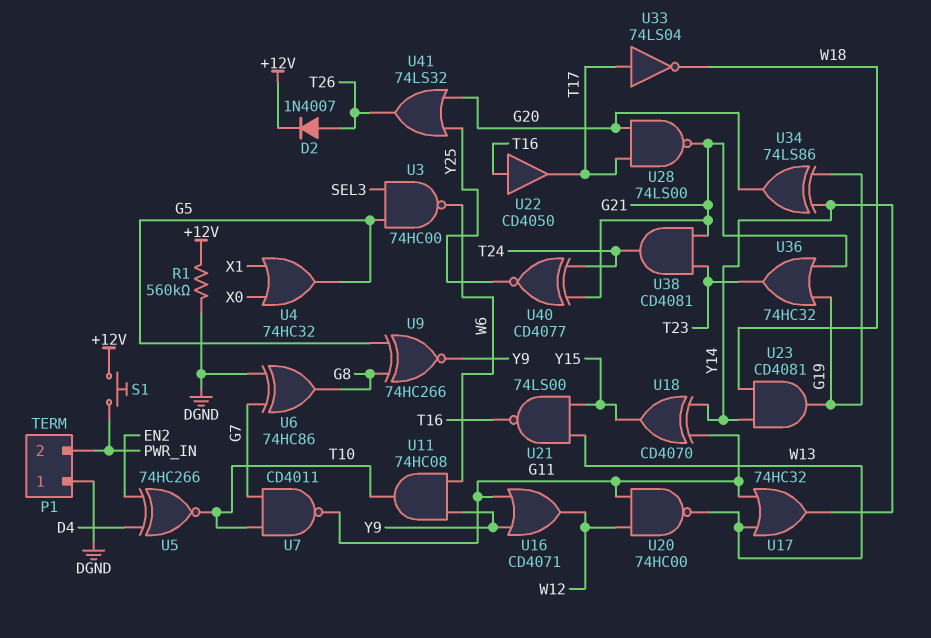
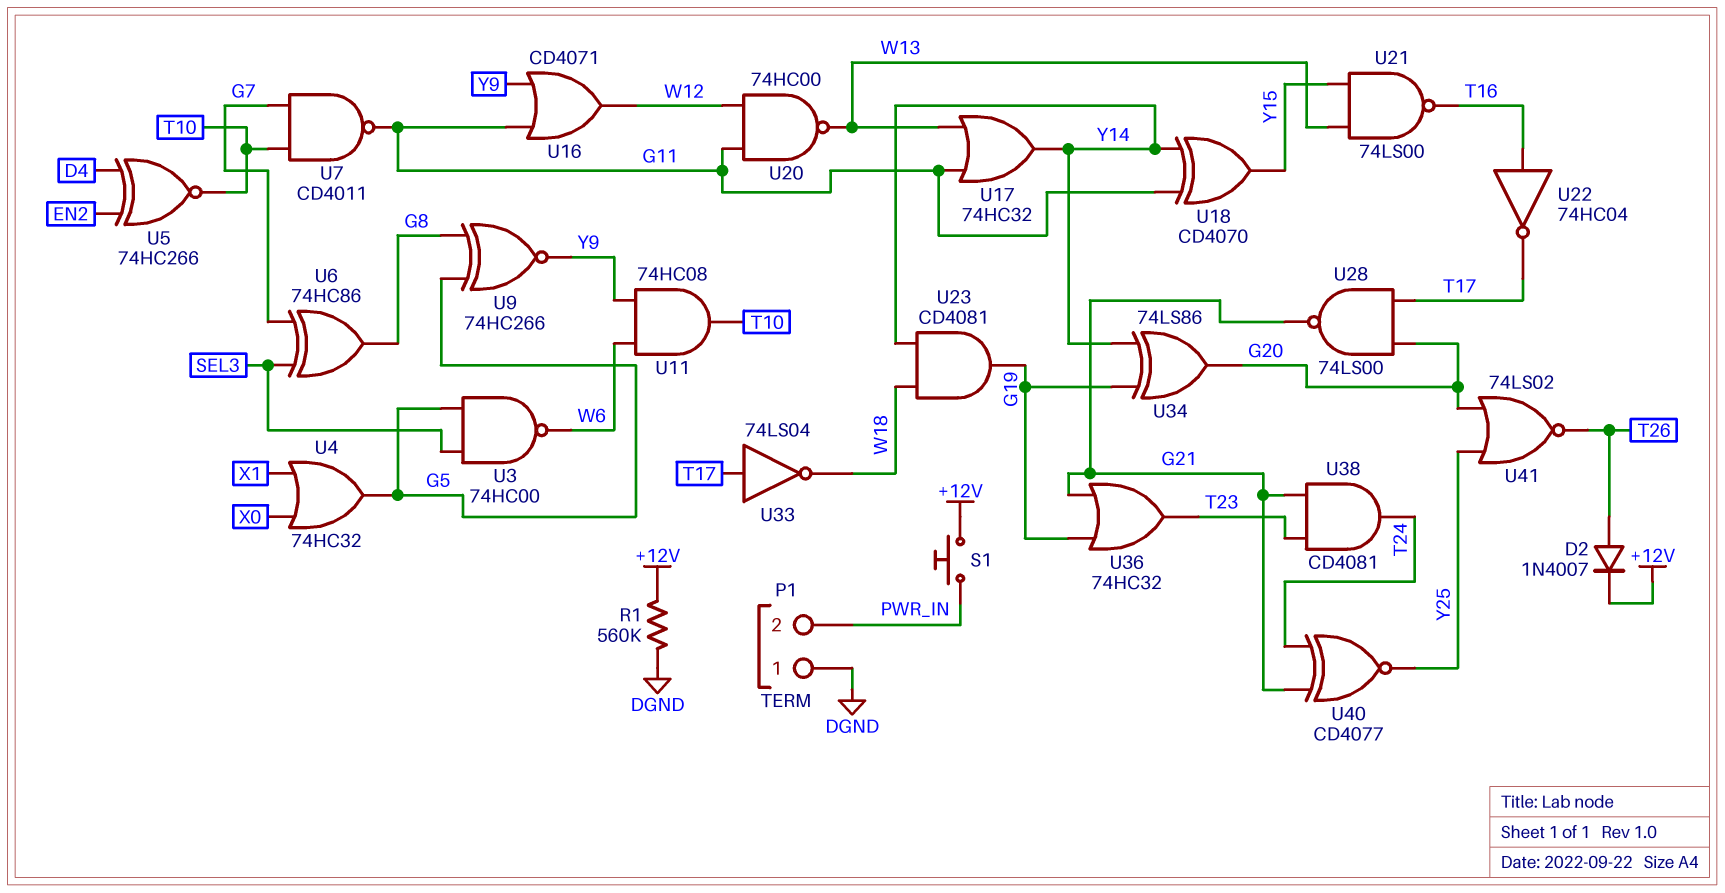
U6: XOR 74HC86 (in DGND, in G7, out G8) -> XOR 74HC86 (in G7, in SEL3, out G8)
U22: buffer CD4050 (in T16, out T17) -> NOT 74HC04 (in T16, out T17)
U41: OR 74LS32 (in G20, in Y25, out T26) -> NOR 74LS02 (in G20, in Y25, out T26)

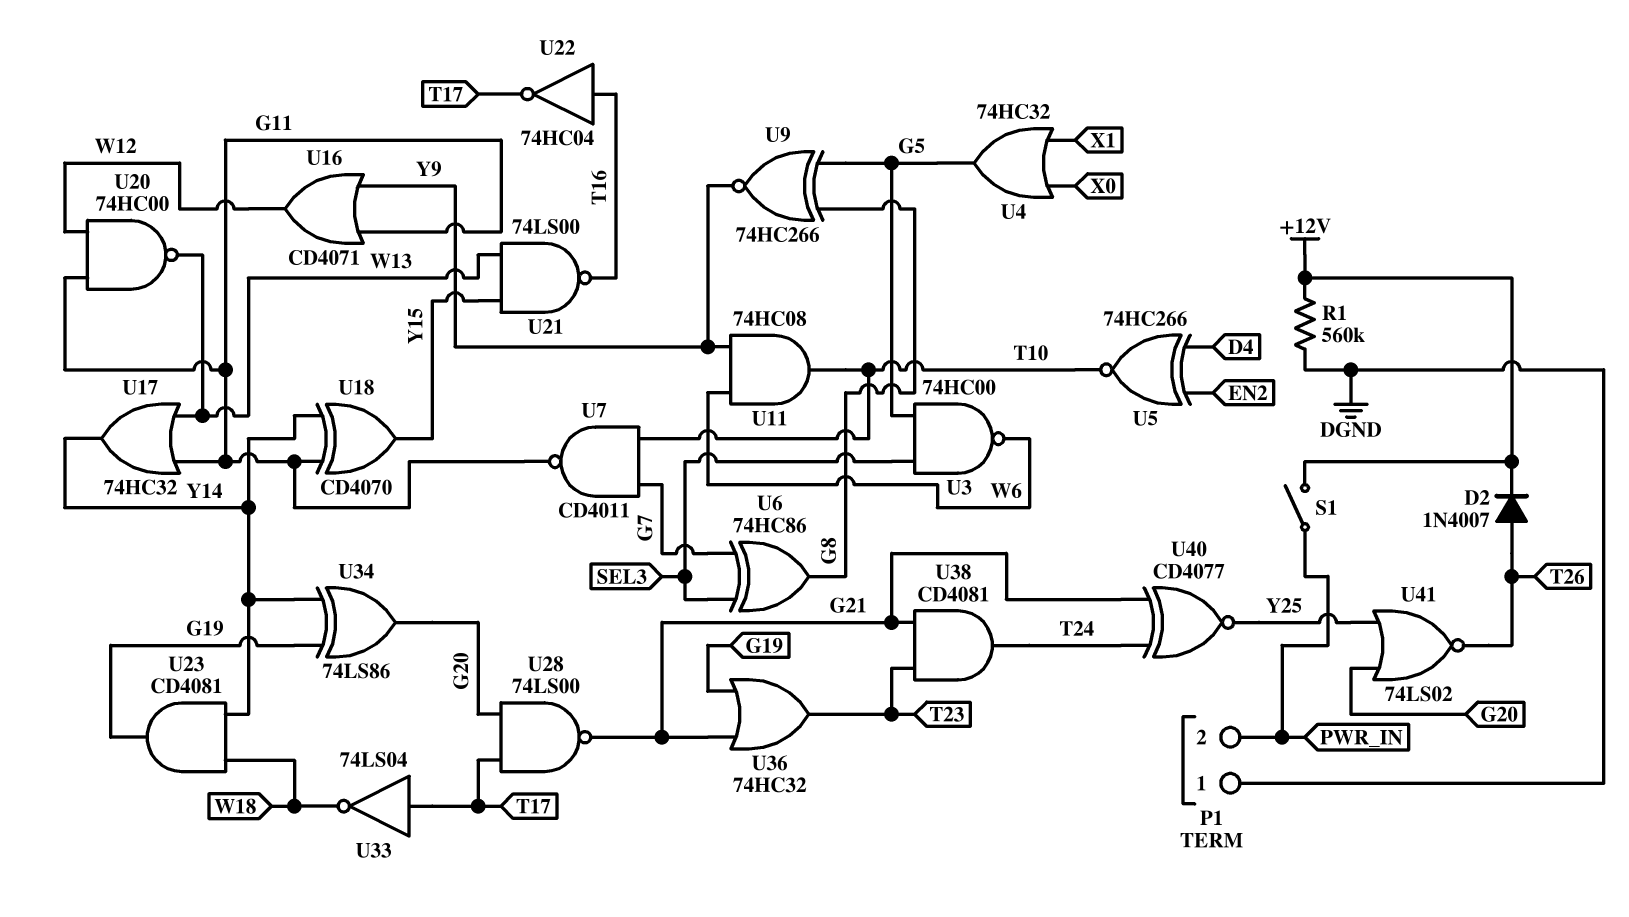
S1: button (+12V, PWR_IN) -> switch (+12V, PWR_IN)

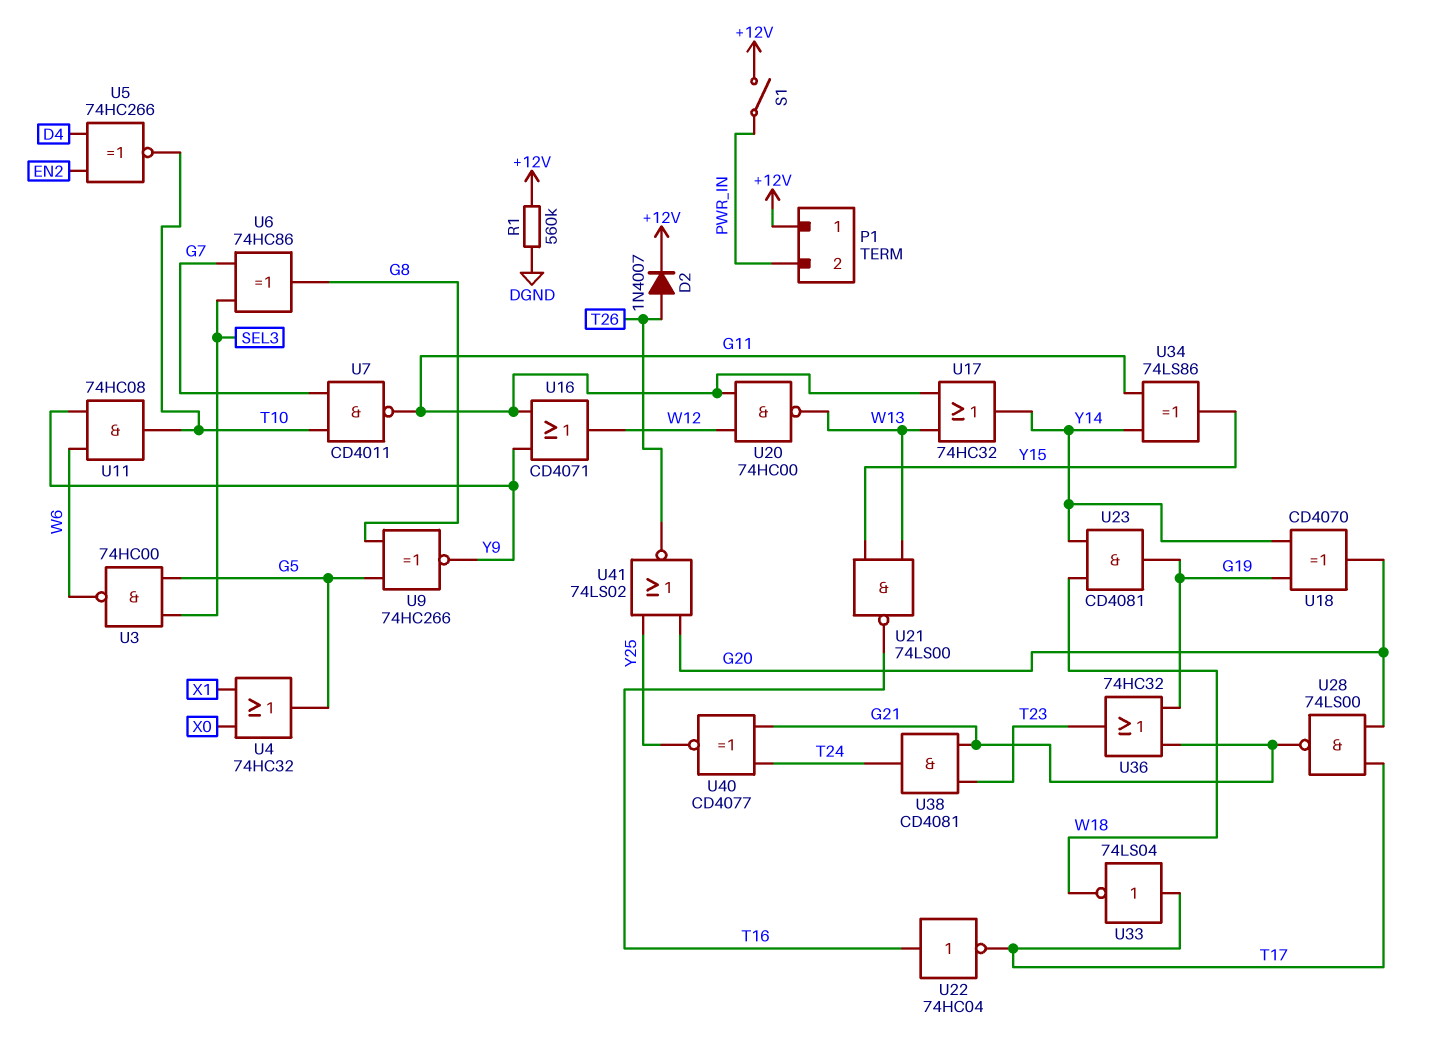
P1 pin 1: DGND -> +12V
U18: XOR CD4070 (in G11, in Y14, out Y15) -> XOR CD4070 (in G19, in Y14, out G20)
U34: XOR 74LS86 (in G19, in Y14, out G20) -> XOR 74LS86 (in G11, in Y14, out Y15)

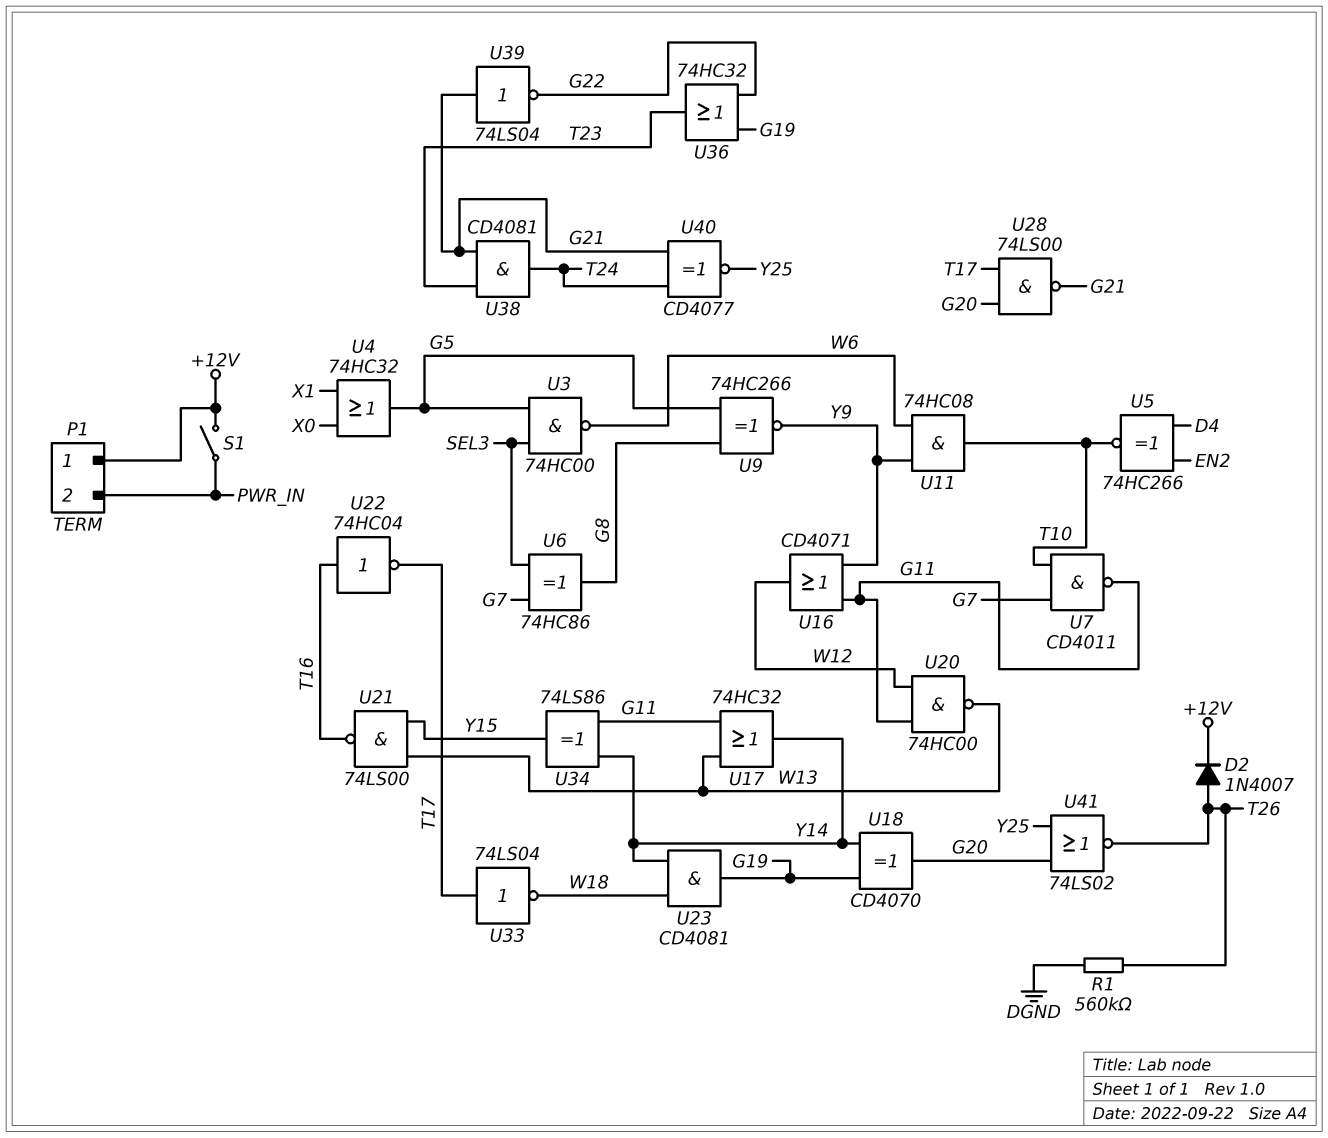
R1: 560k (+12V, DGND) -> 560k (DGND, T26)
U36: OR 74HC32 (in G19, in G21, out T23) -> OR 74HC32 (in G19, in G22, out T23)
U39: none -> NOT 74LS04 (in G21, out G22)

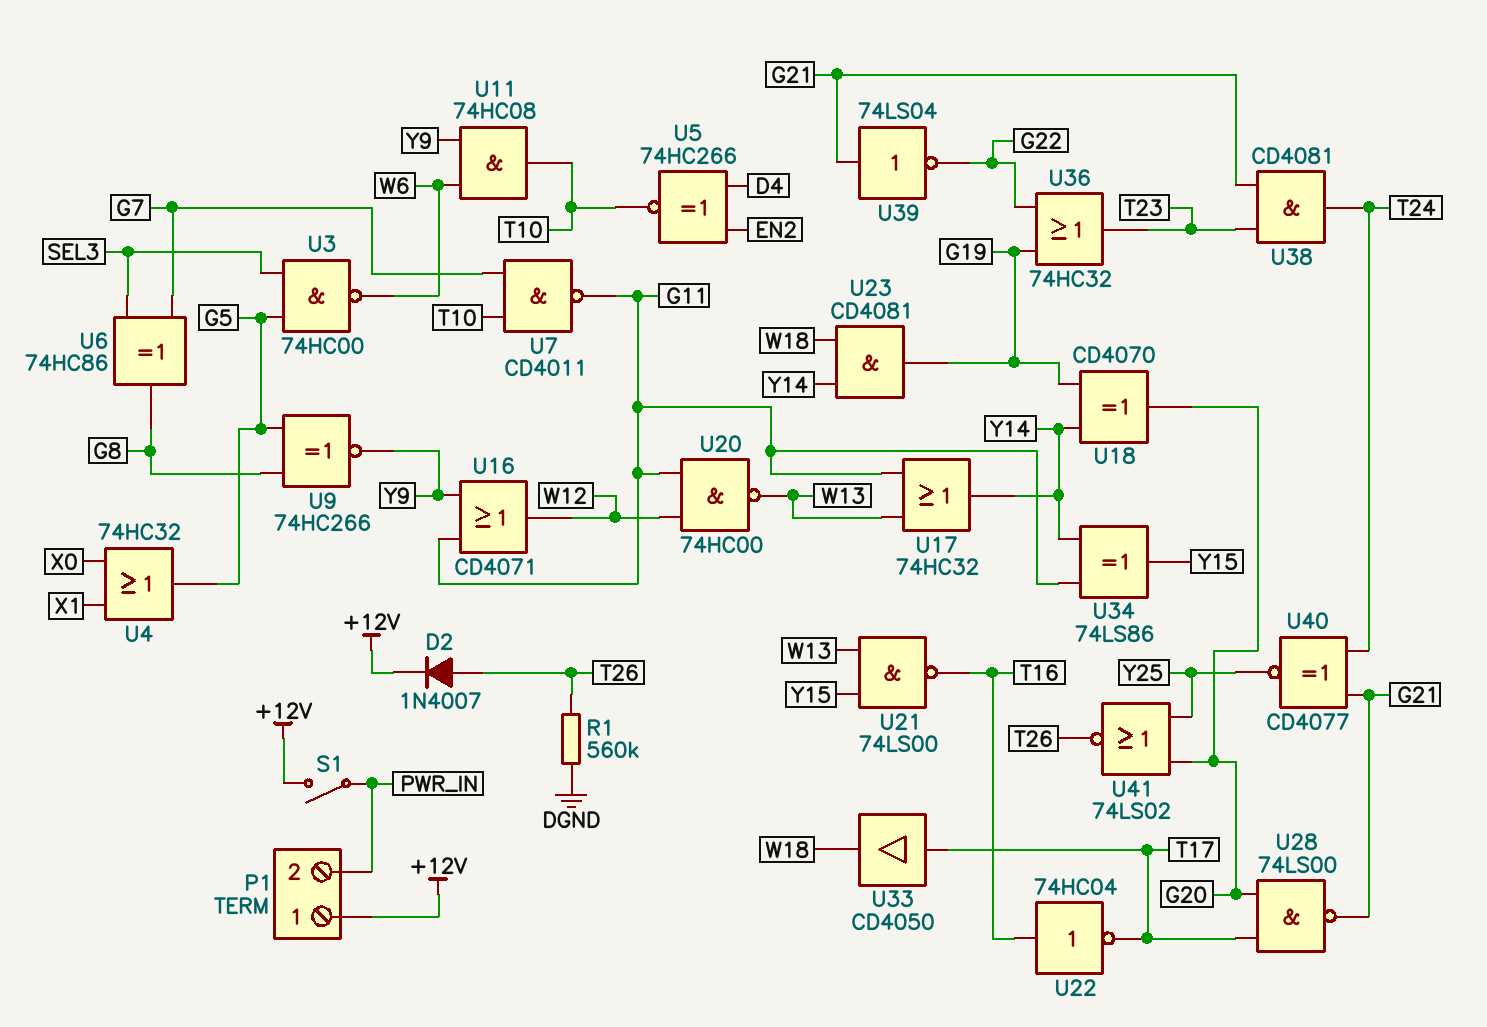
U33: NOT 74LS04 (in T17, out W18) -> buffer CD4050 (in T17, out W18)

